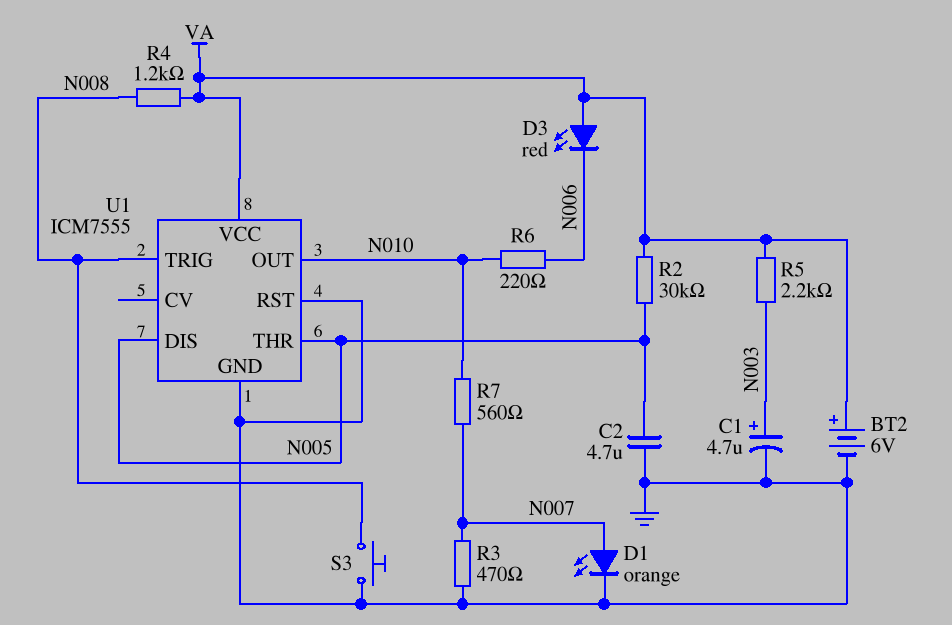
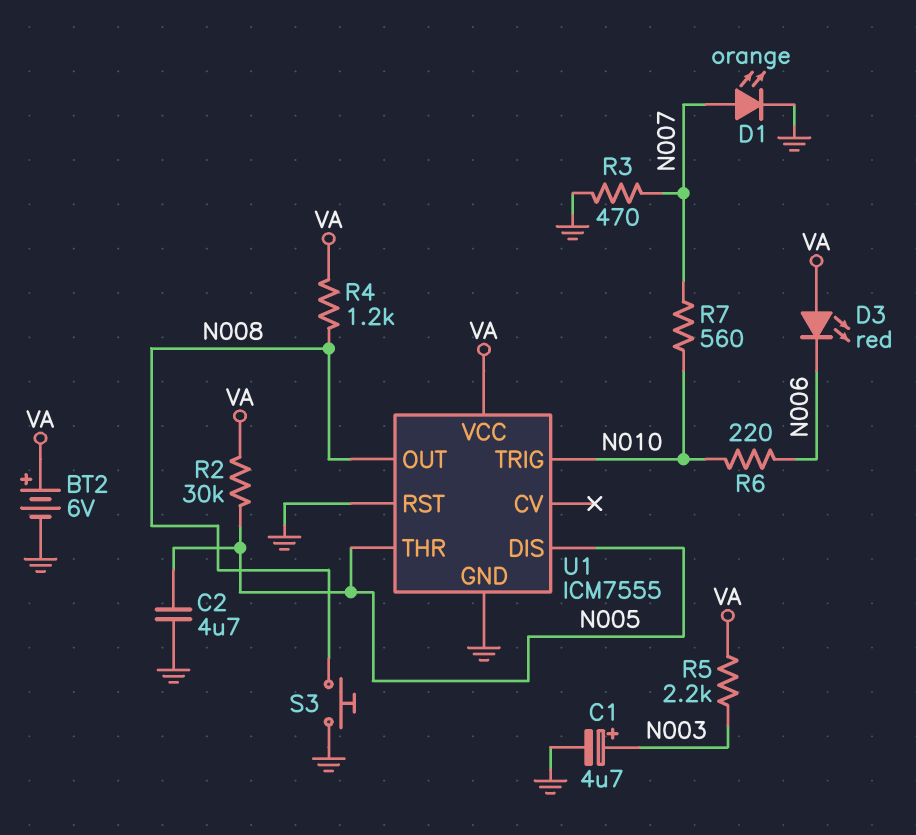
U1 pin OUT: N010 -> N008
U1 pin TRIG: N008 -> N010

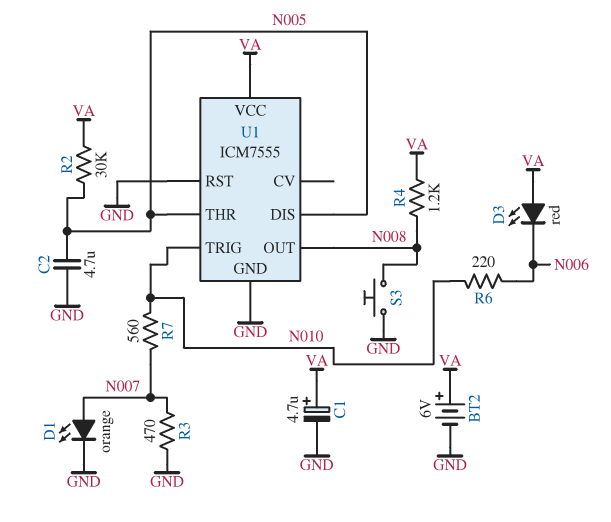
C1: 4.7uF (plus N003, minus GND) -> 4.7uF (plus VA, minus GND)
R5: 2.2k (N003, VA) -> none

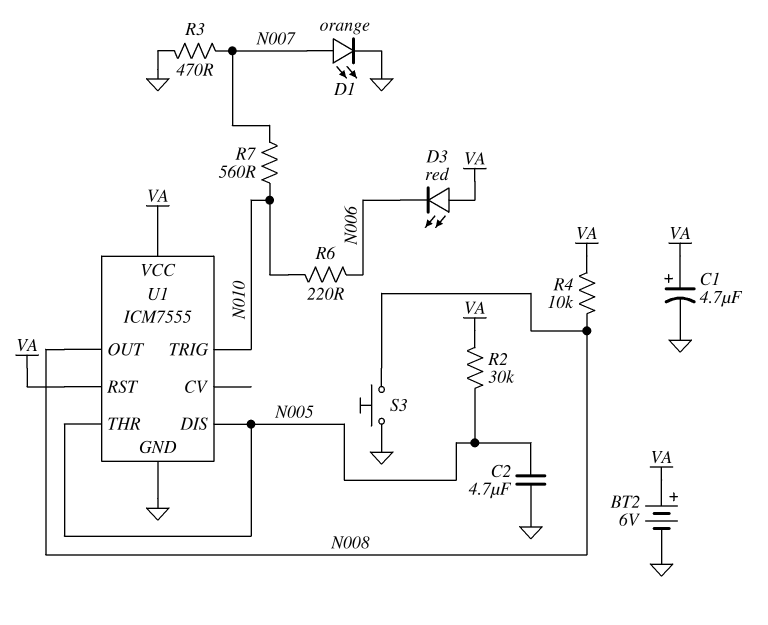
R4: 1.2k (N008, VA) -> 10k (N008, VA)
U1 pin RST: GND -> VA

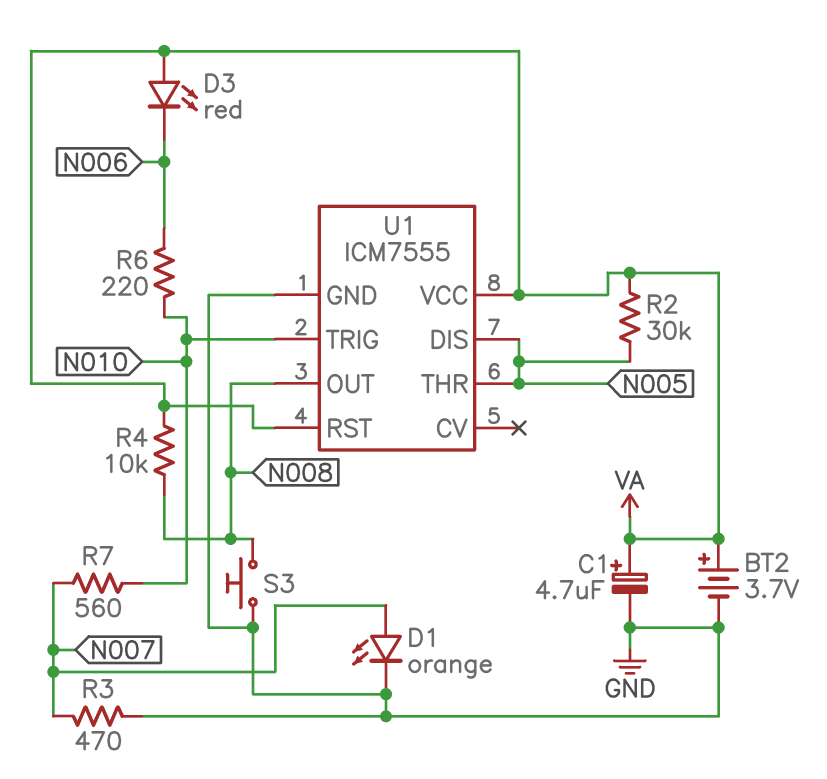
BT2: 6V (plus VA, minus GND) -> 3.7V (plus VA, minus GND)
C2: 4.7uF (GND, N005) -> none

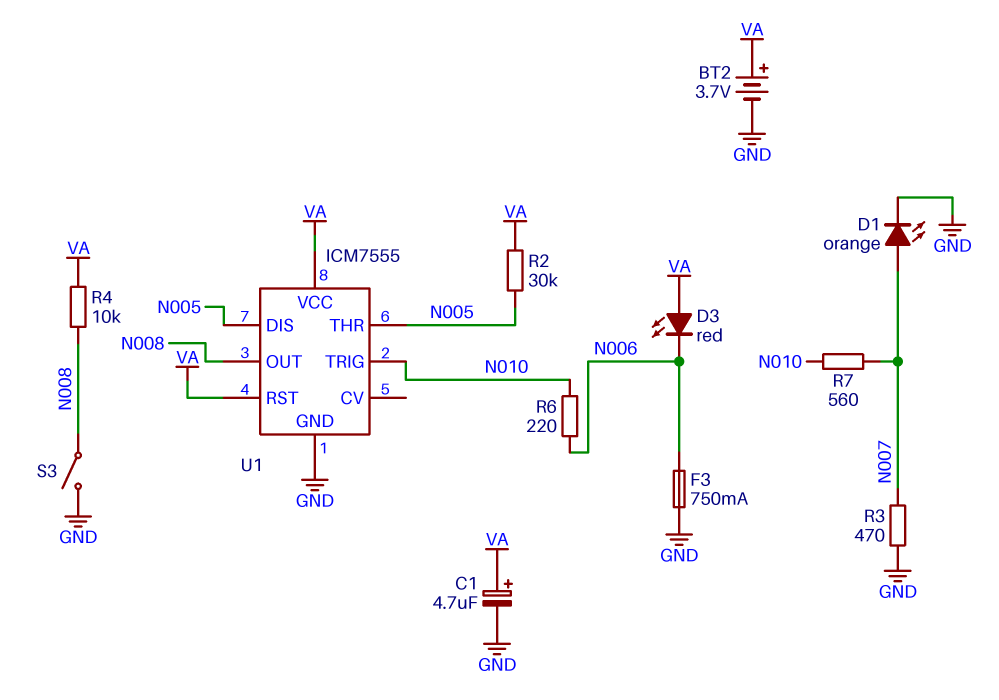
F3: none -> 750mA (GND, N006)
S3: button (GND, N008) -> switch (GND, N008)

